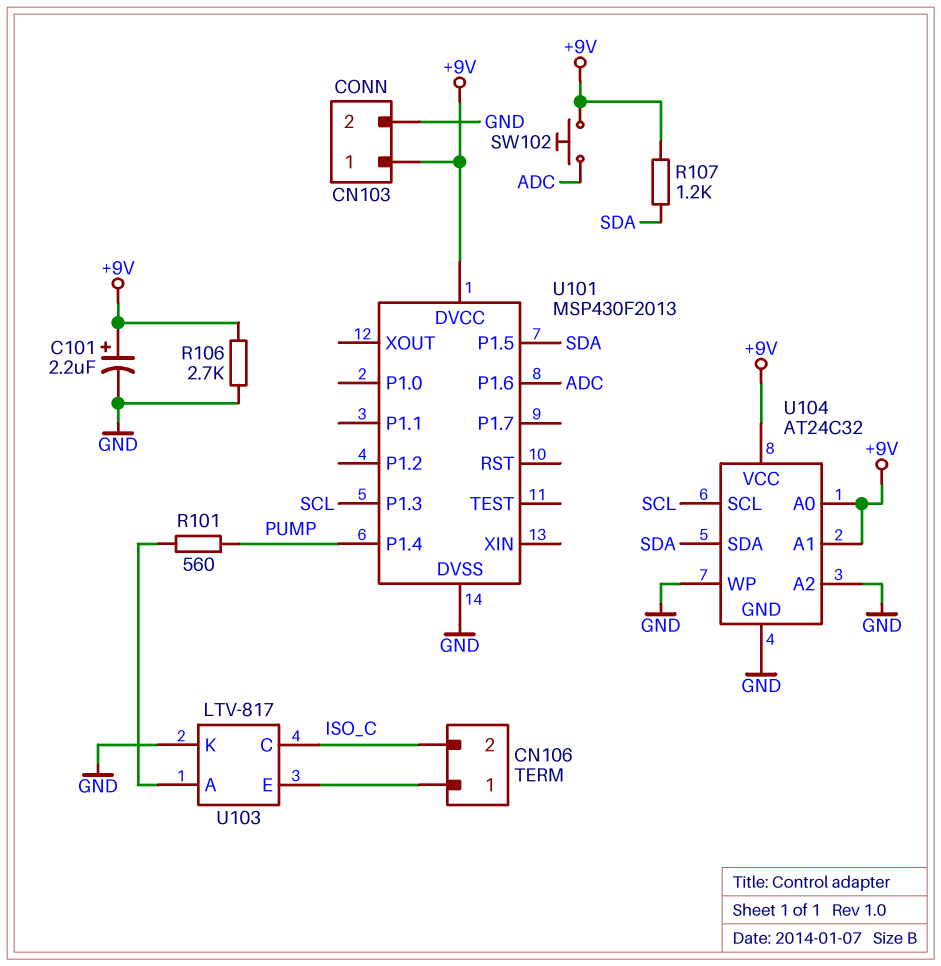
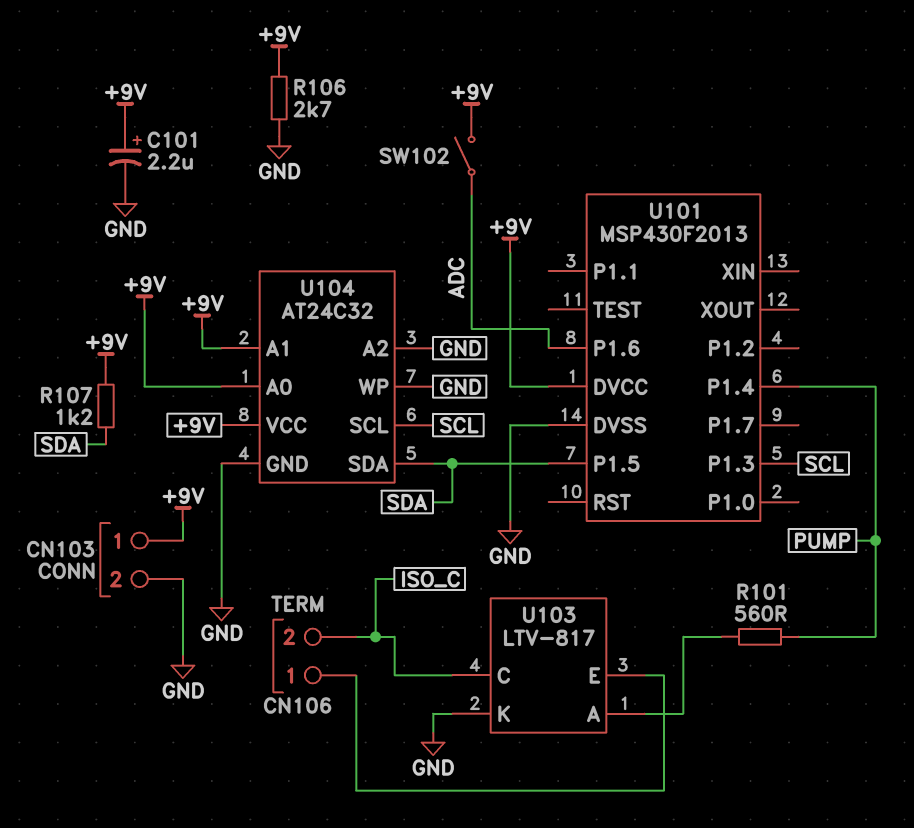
SW102: button (+9V, ADC) -> switch (+9V, ADC)

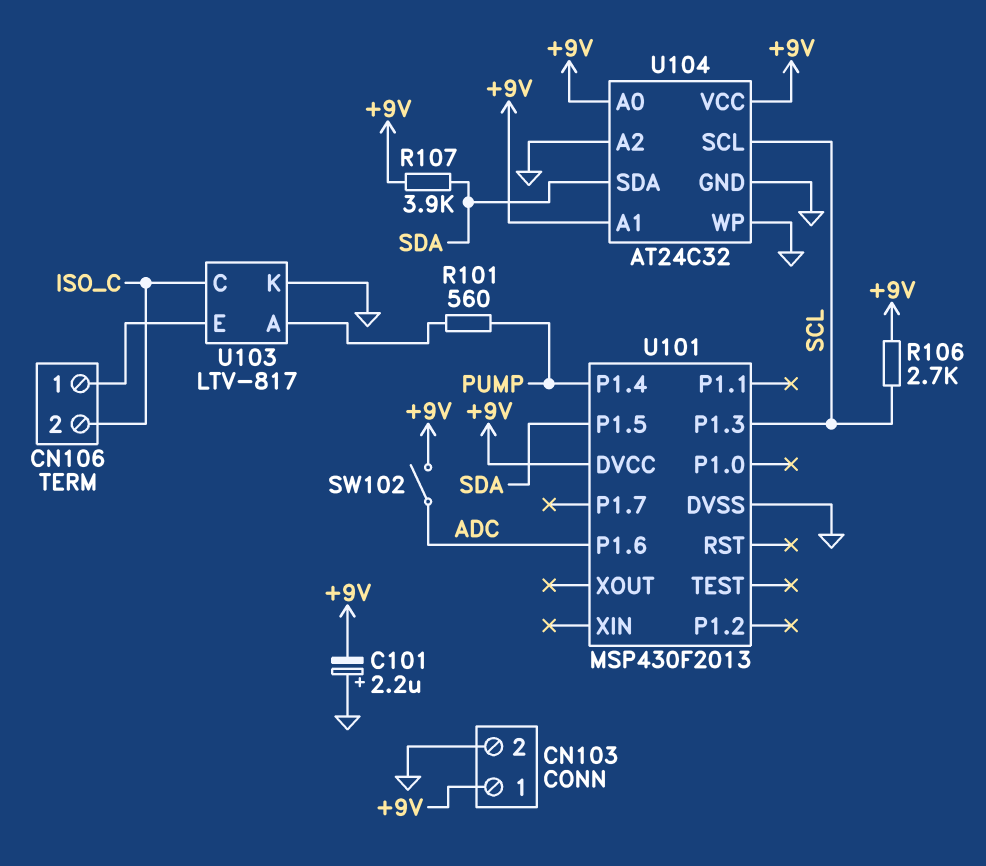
C101: 2.2uF (plus +9V, minus GND) -> 2.2uF (plus GND, minus +9V)
R106: 2.7k (+9V, GND) -> 2.7k (+9V, SCL)
R107: 1.2k (+9V, SDA) -> 3.9k (+9V, SDA)

